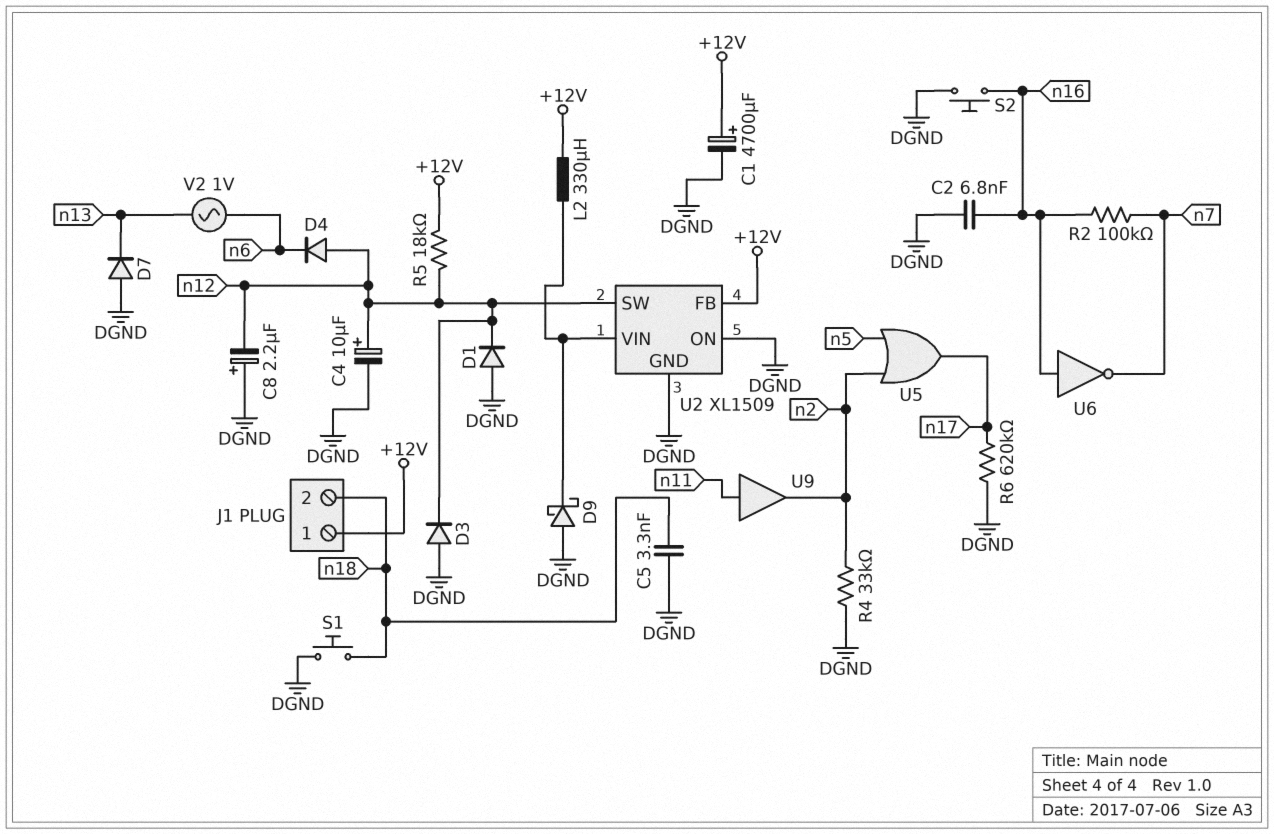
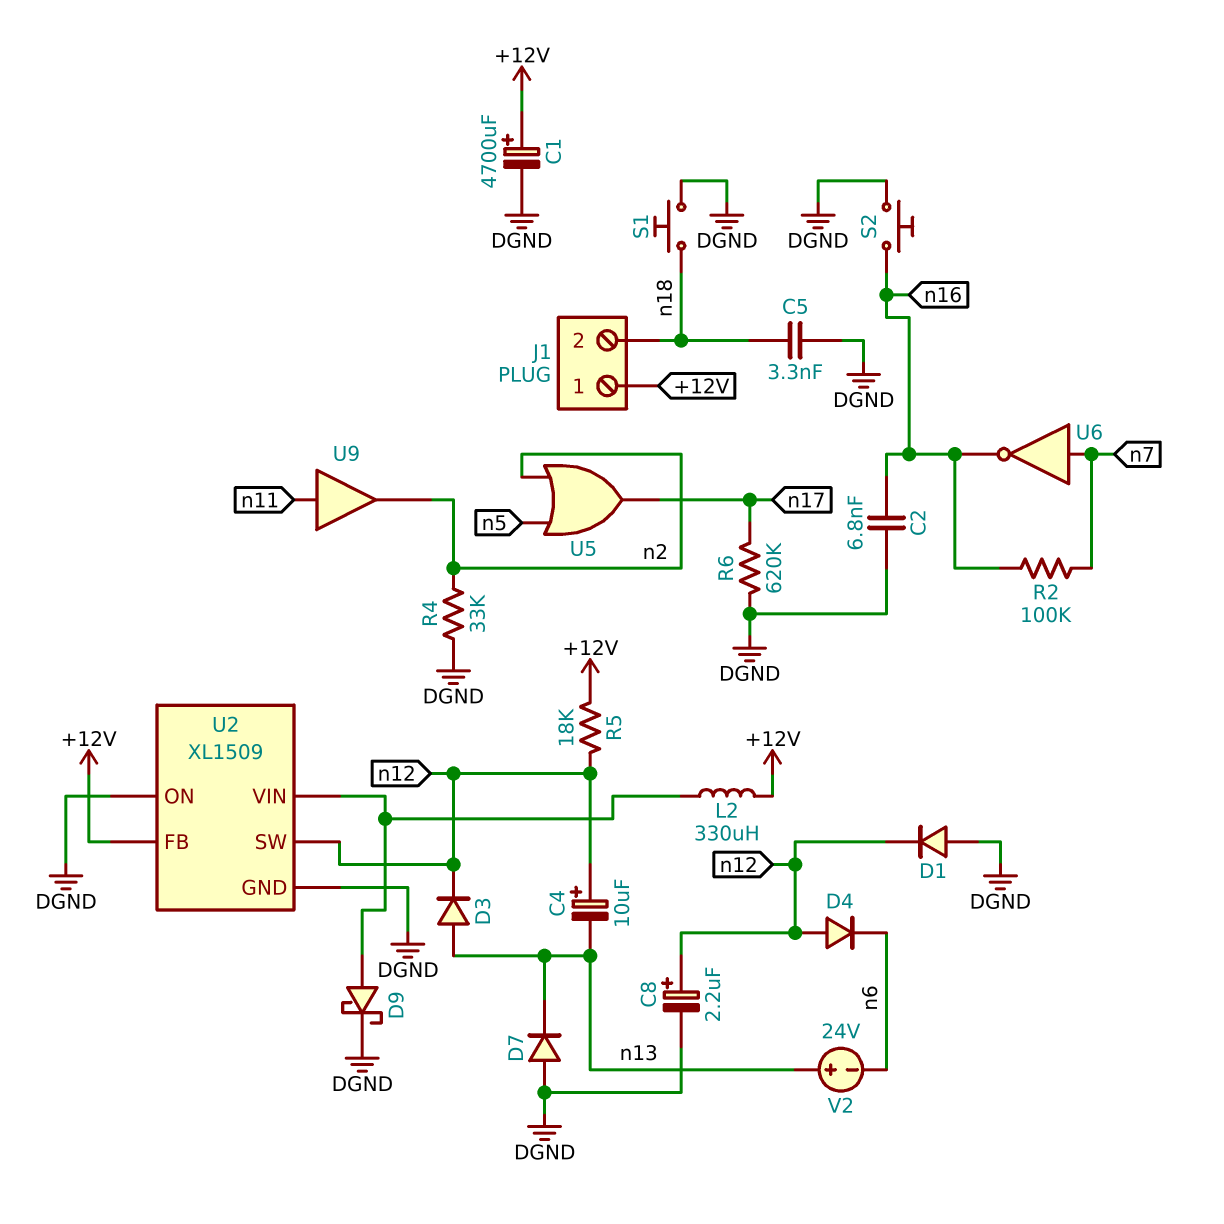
C4: 10uF (plus n12, minus DGND) -> 10uF (plus n12, minus n13)
C8: 2.2uF (plus DGND, minus n12) -> 2.2uF (plus n12, minus DGND)
D3: diode (A DGND, K n12) -> diode (A n13, K n12)
D9: schottky (A DGND, K U2/VIN) -> schottky (A U2/VIN, K DGND)
U6: NOT (in n16, out n7) -> NOT (in n7, out n16)
V2: AC 1V (n6, n13) -> 24V (plus n13, minus n6)

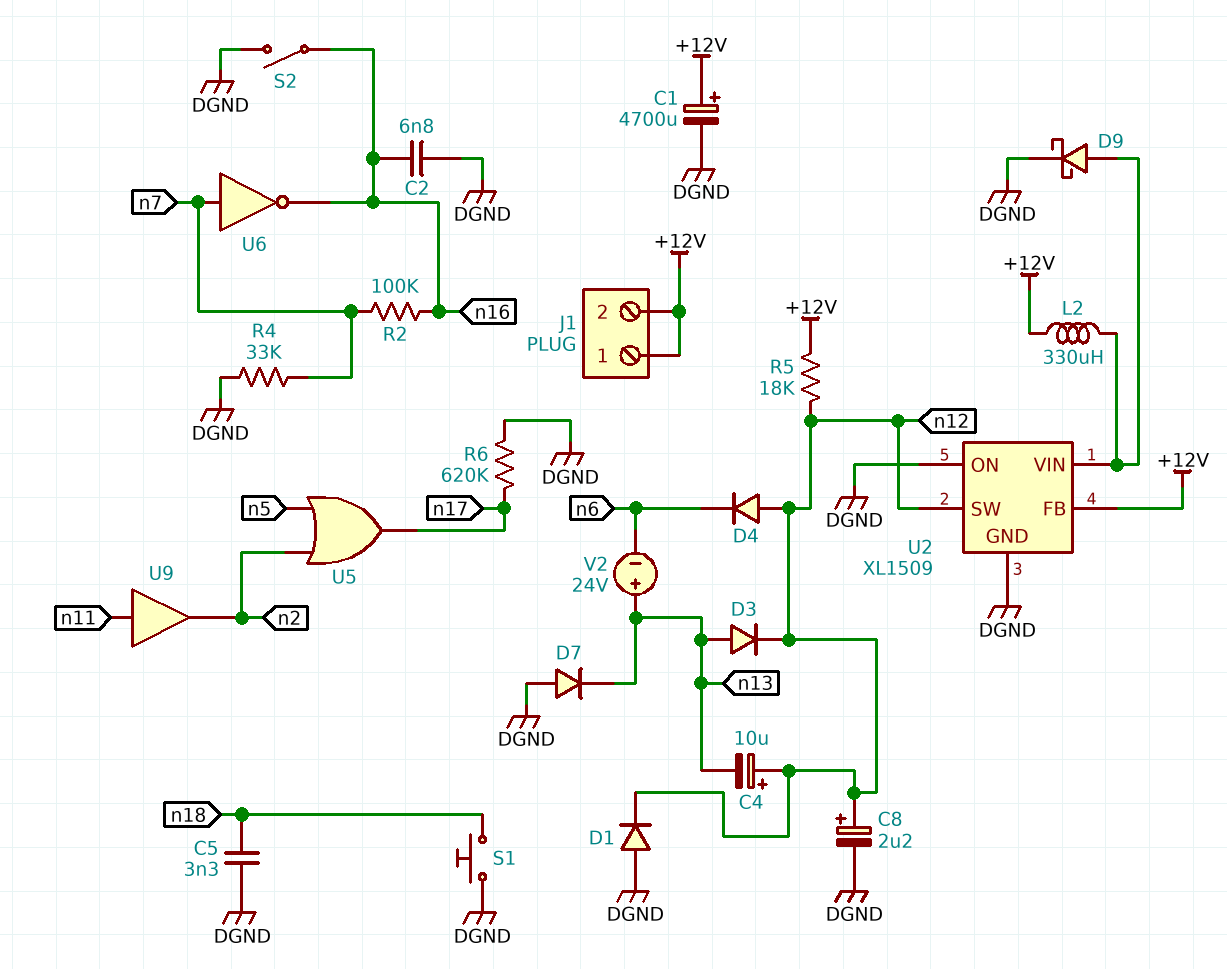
J1 pin 2: n18 -> +12V
R4: 33k (DGND, n2) -> 33k (DGND, n7)
S2: button (DGND, n16) -> switch (DGND, n16)

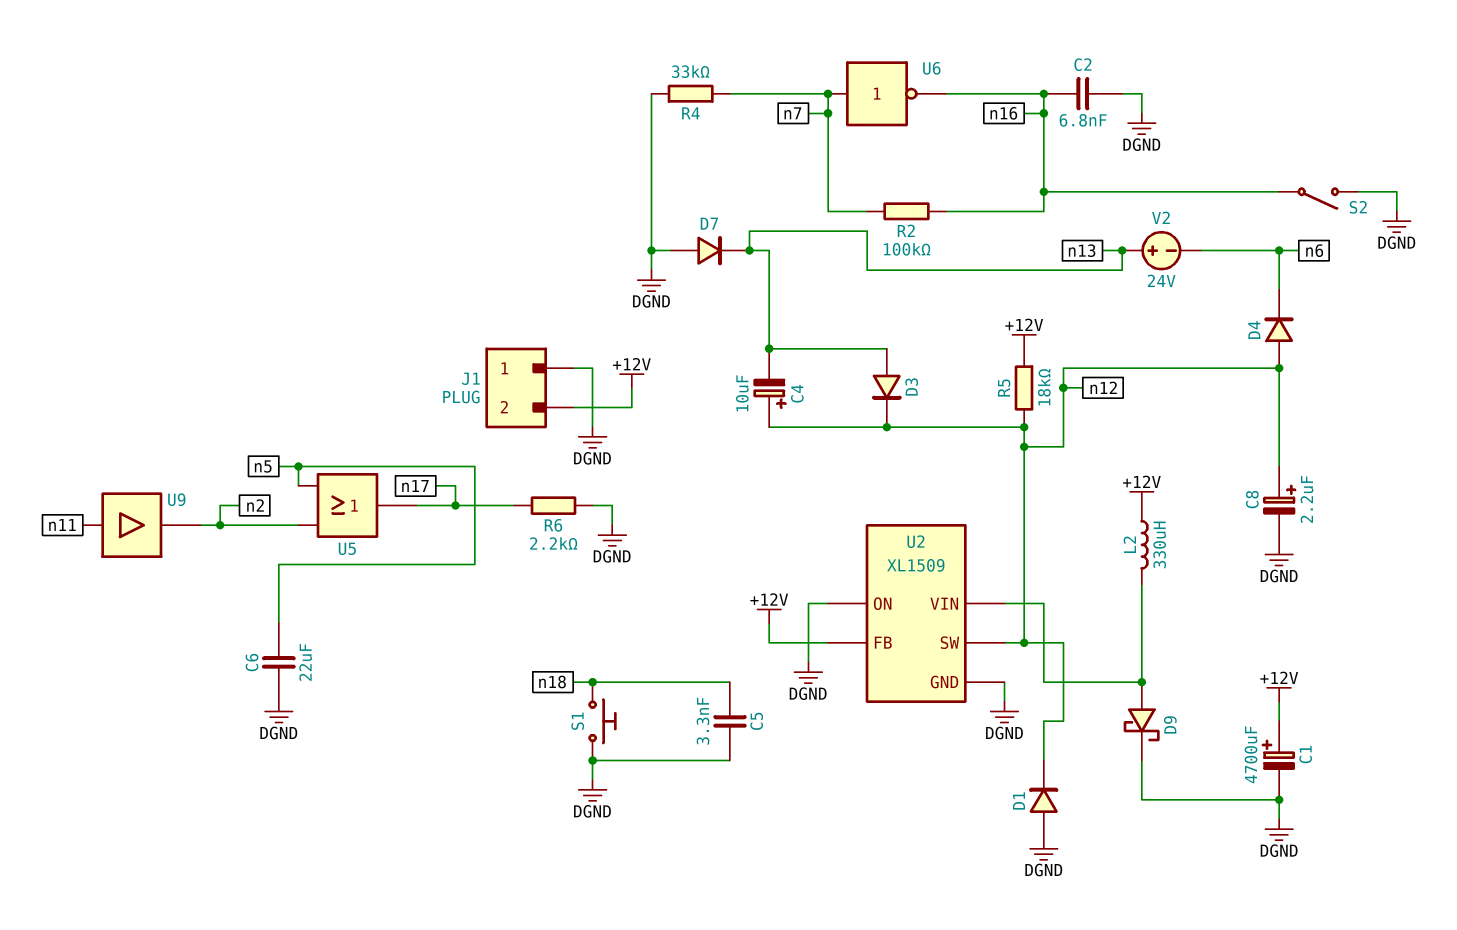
C6: none -> 22uF (DGND, n5)
J1 pin 1: +12V -> DGND
R6: 620k (DGND, n17) -> 2.2k (DGND, n17)

